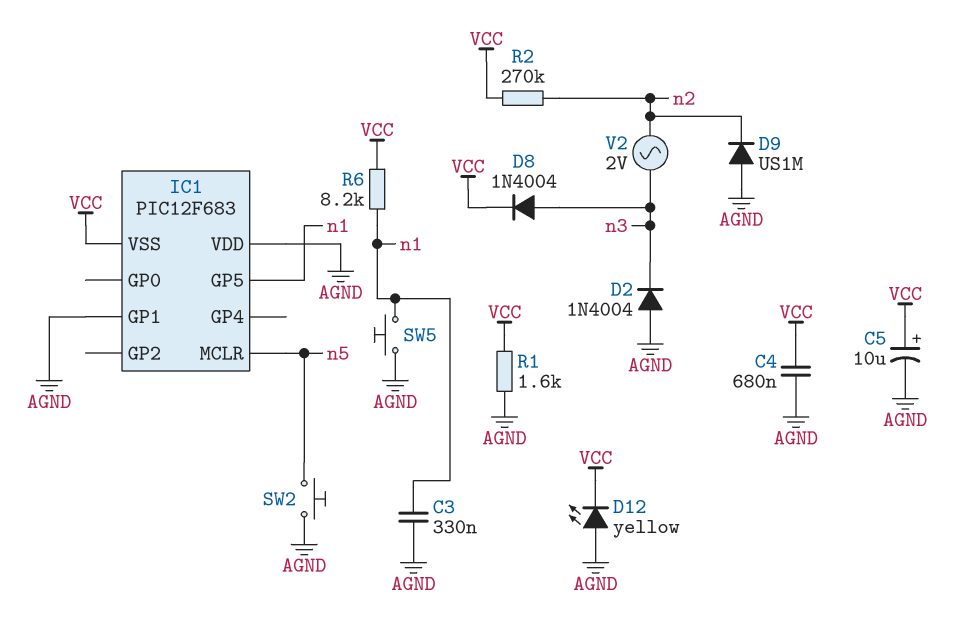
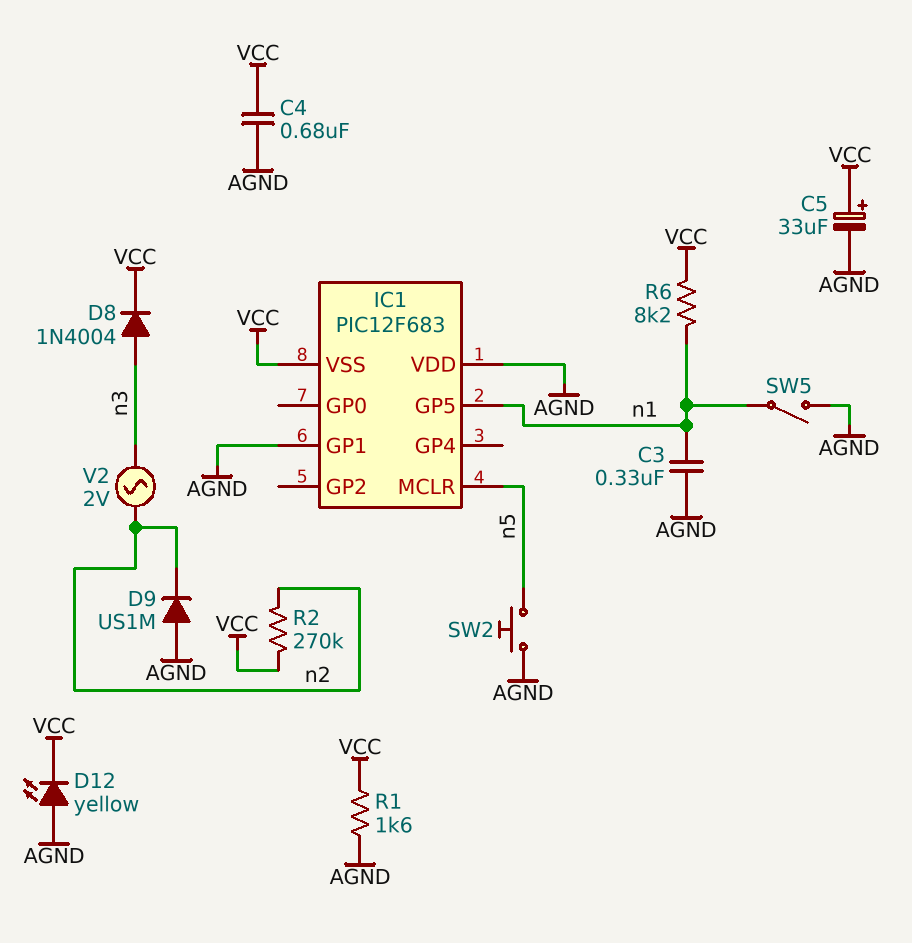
C5: 10uF (plus VCC, minus AGND) -> 33uF (plus VCC, minus AGND)
D2: diode 1N4004 (A AGND, K n3) -> none
SW5: button (AGND, n1) -> switch (AGND, n1)

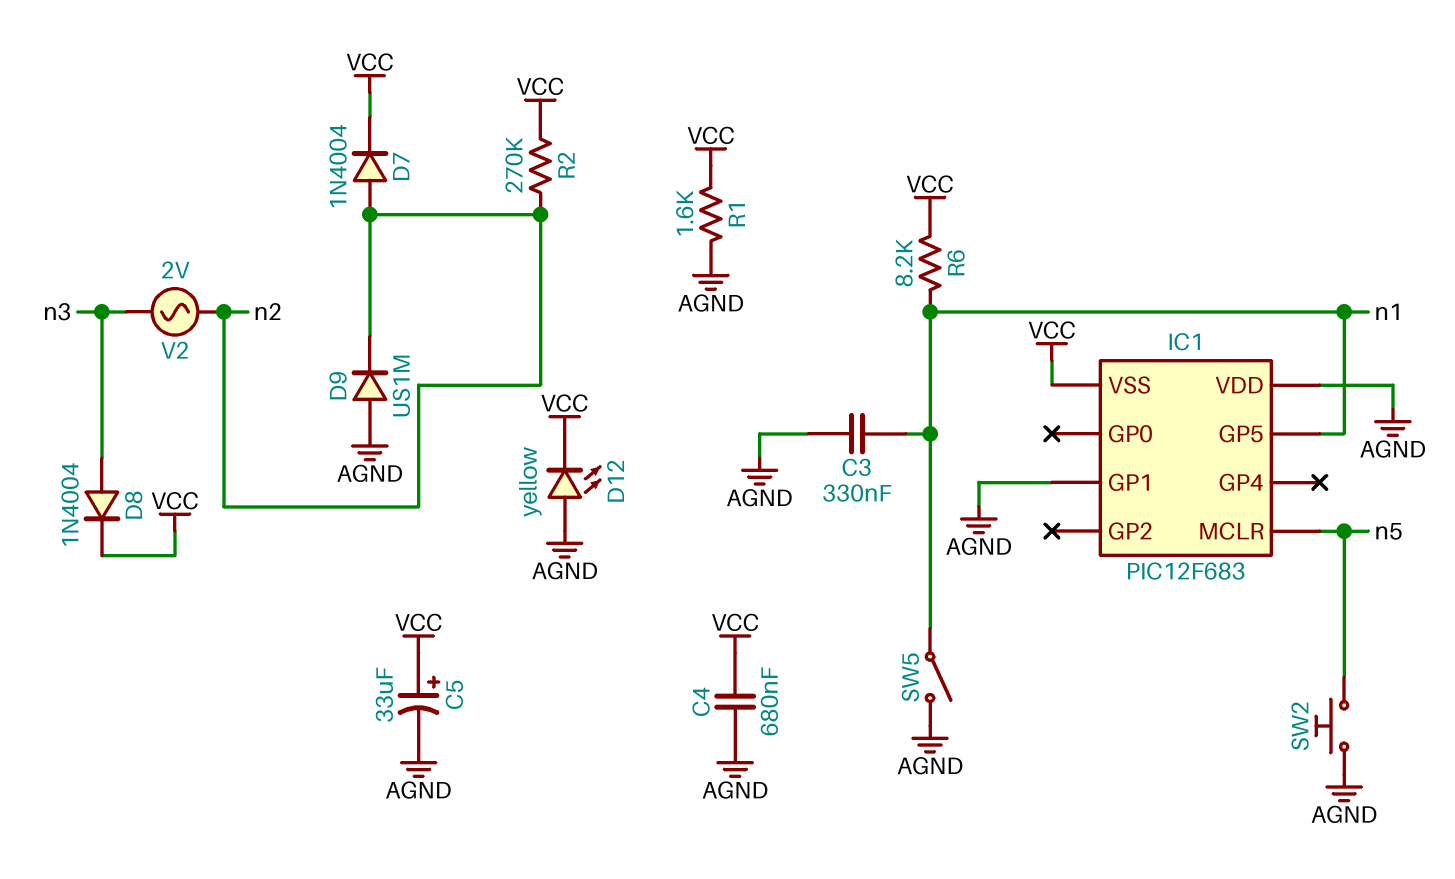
D7: none -> diode 1N4004 (A n2, K VCC)

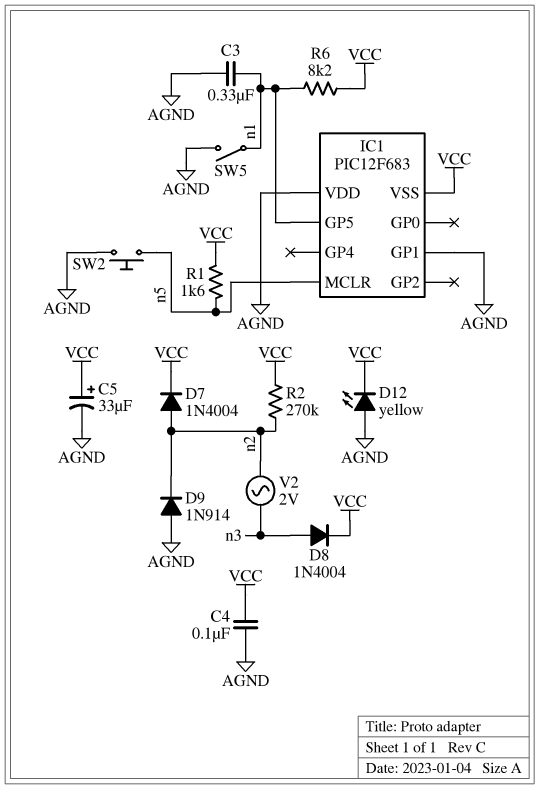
C4: 680nF (AGND, VCC) -> 100nF (AGND, VCC)
D9: diode US1M (A AGND, K n2) -> diode 1N914 (A AGND, K n2)
R1: 1.6k (AGND, VCC) -> 1.6k (VCC, n5)

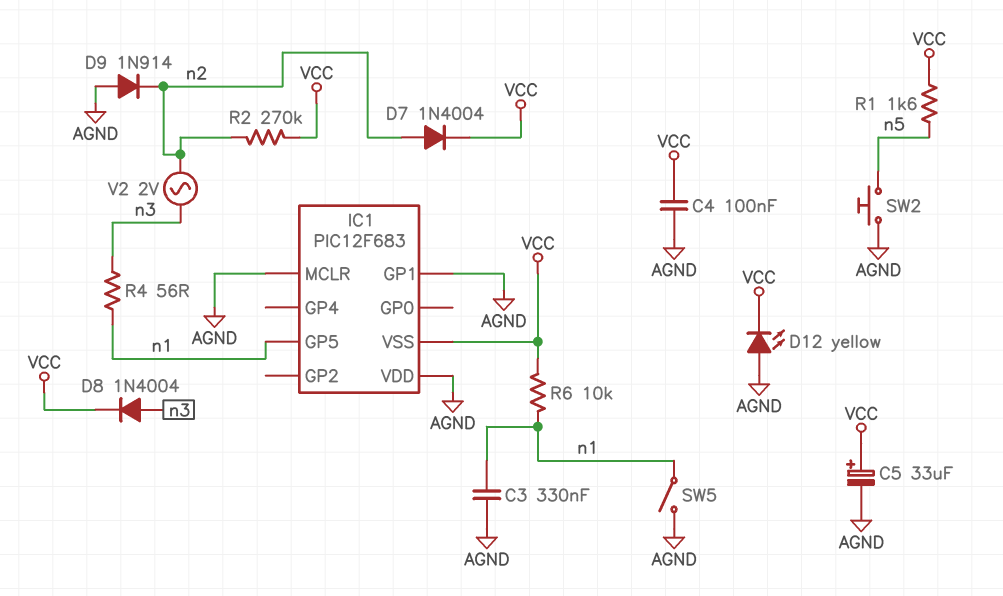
IC1 pin MCLR: n5 -> AGND
R4: none -> 56 (n1, n3)
R6: 8.2k (VCC, n1) -> 10k (VCC, n1)

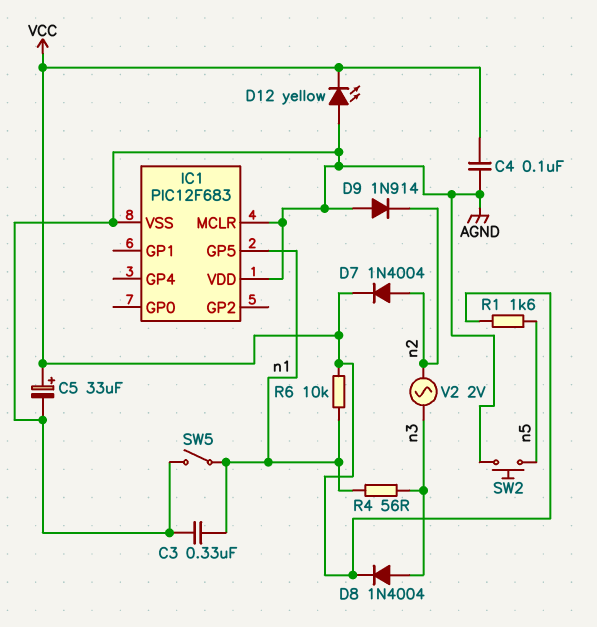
IC1 pin GP1: AGND -> none
IC1 pin VSS: VCC -> AGND
R2: 270k (VCC, n2) -> none

